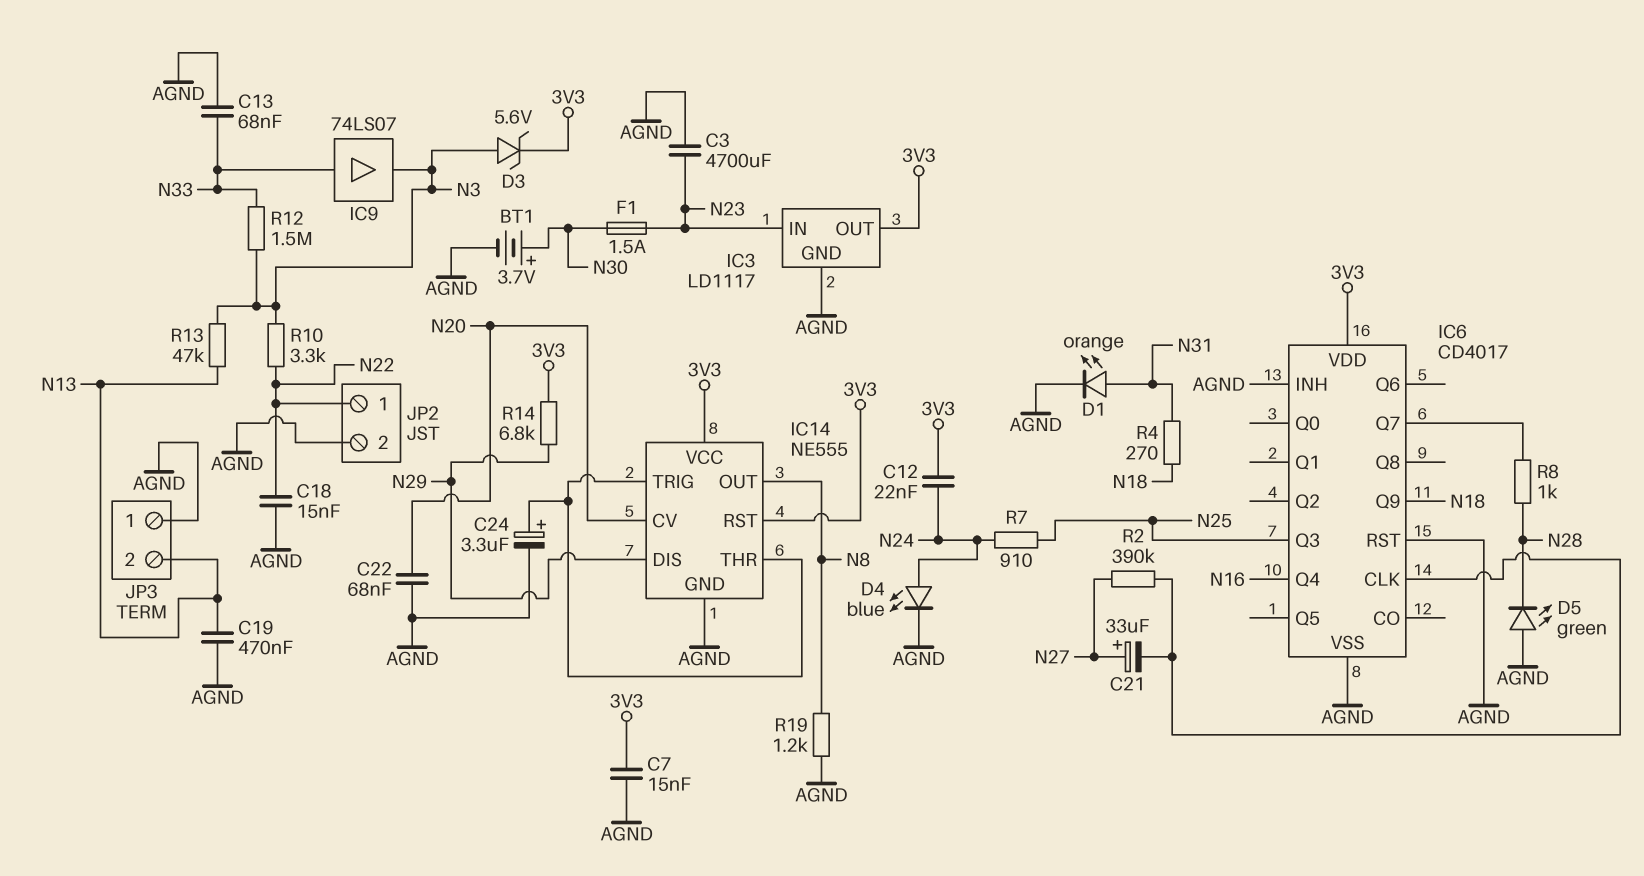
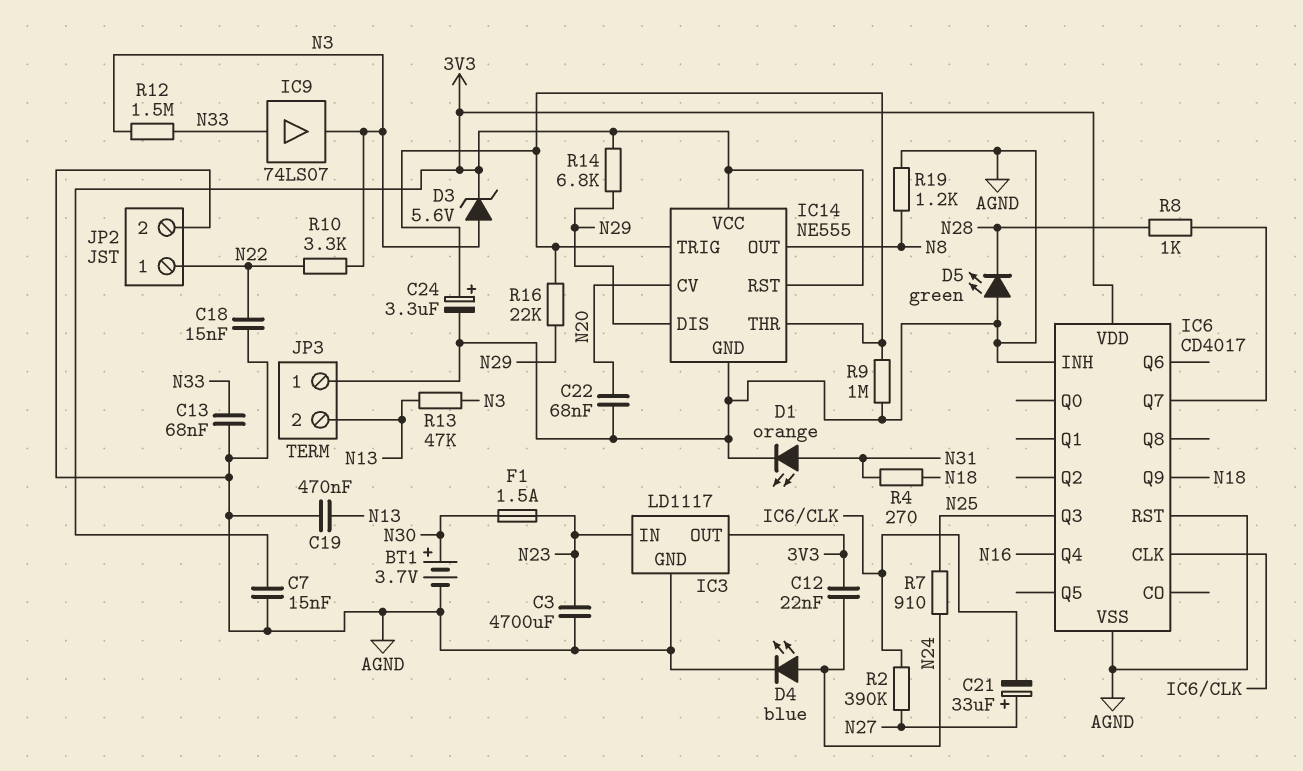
R9: none -> 1M (AGND, IC14/THR)
R16: none -> 22k (IC14/THR, N29)

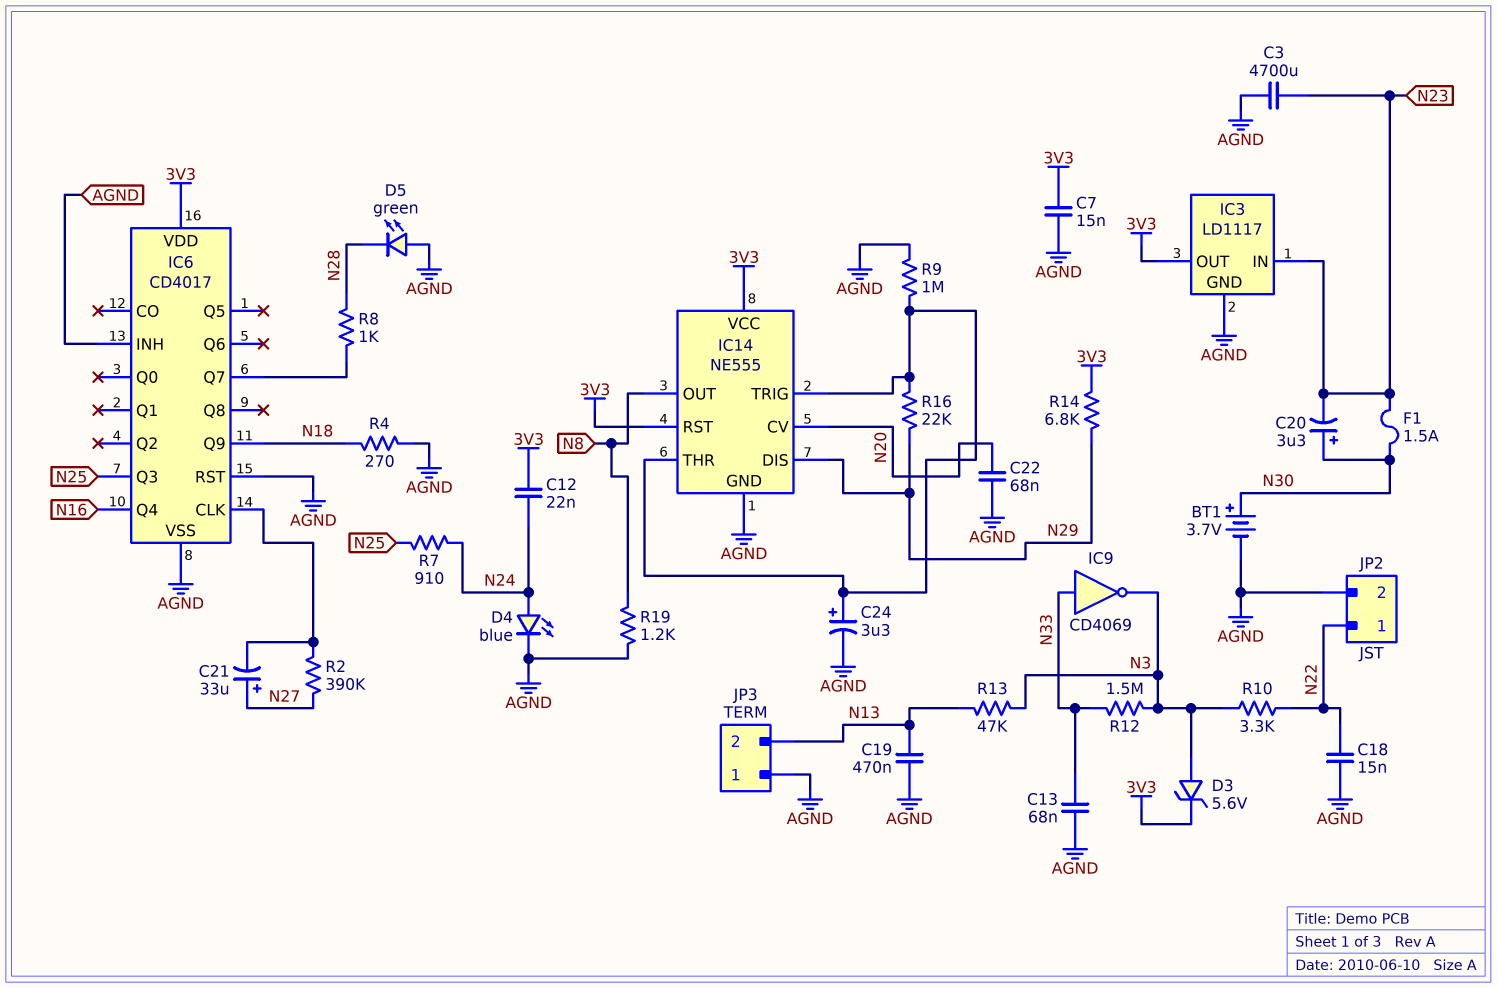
C20: none -> 3.3uF (plus N30, minus N23)
D1: LED orange (A N31, K AGND) -> none
IC9: buffer 74LS07 (in N33, out N3) -> NOT CD4069 (in N33, out N3)
R4: 270 (N18, N31) -> 270 (AGND, N18)

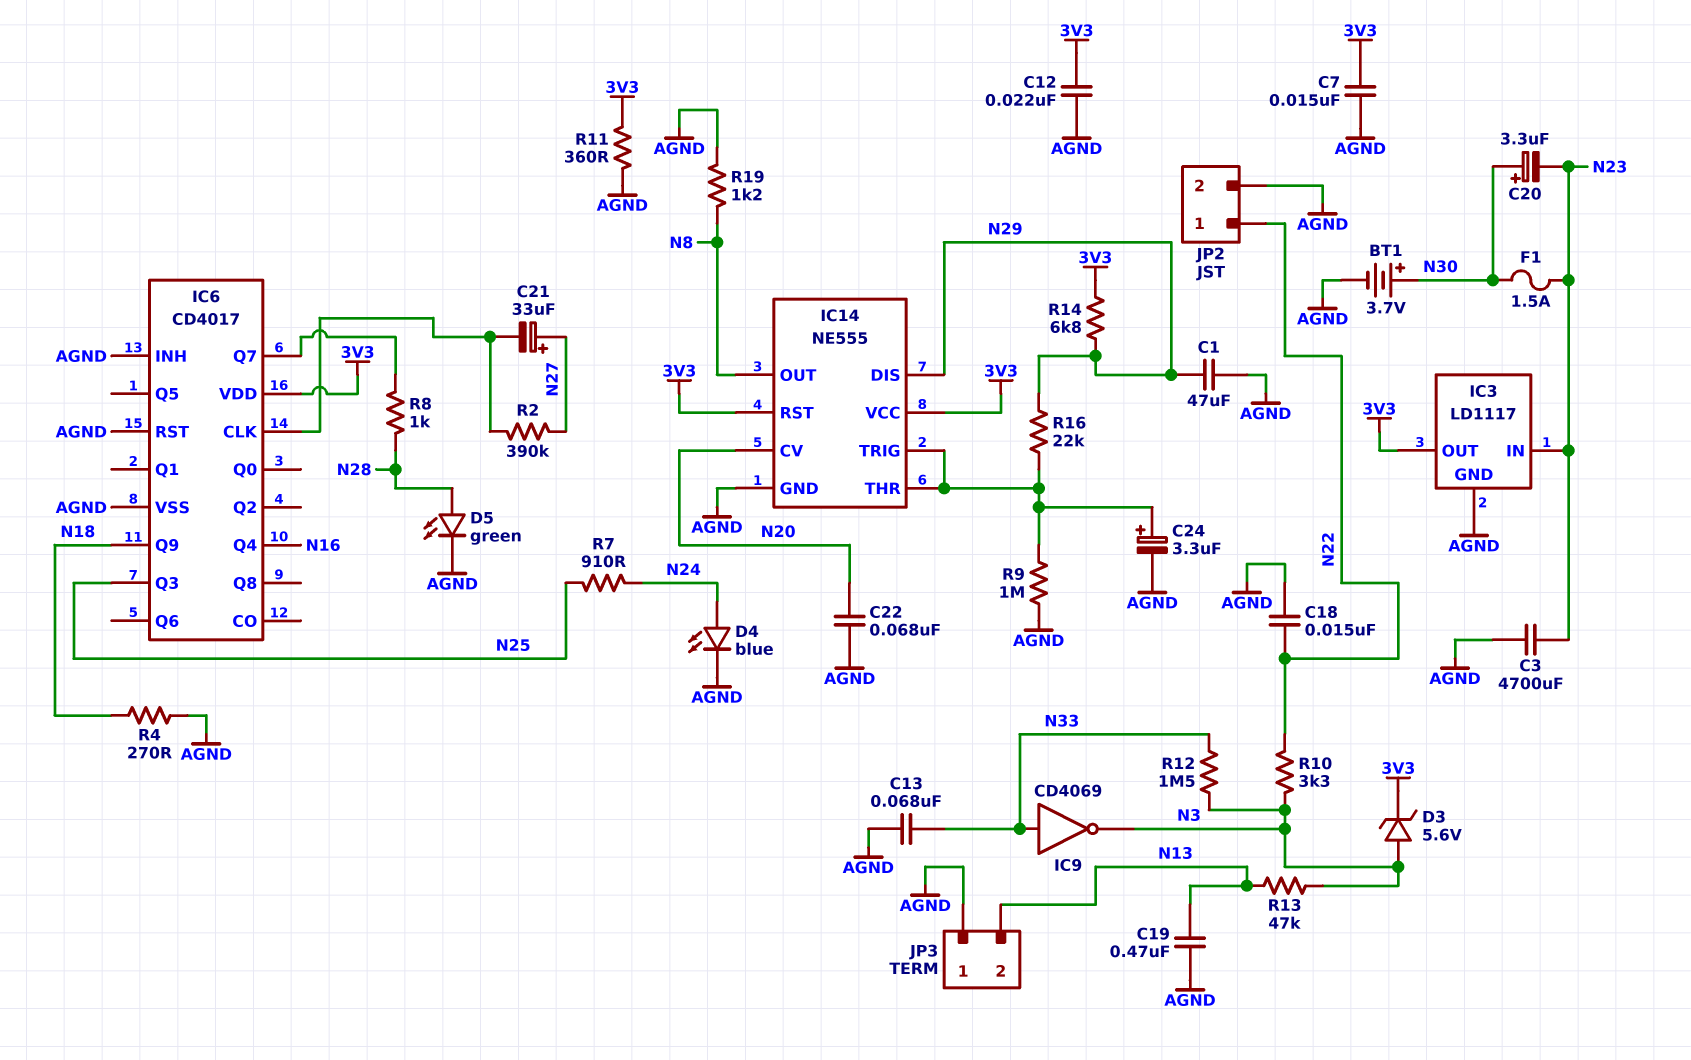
C1: none -> 47uF (AGND, N29)
C12: 22nF (3V3, N24) -> 22nF (3V3, AGND)
D5: LED green (A AGND, K N28) -> LED green (A N28, K AGND)
R11: none -> 360 (3V3, AGND)

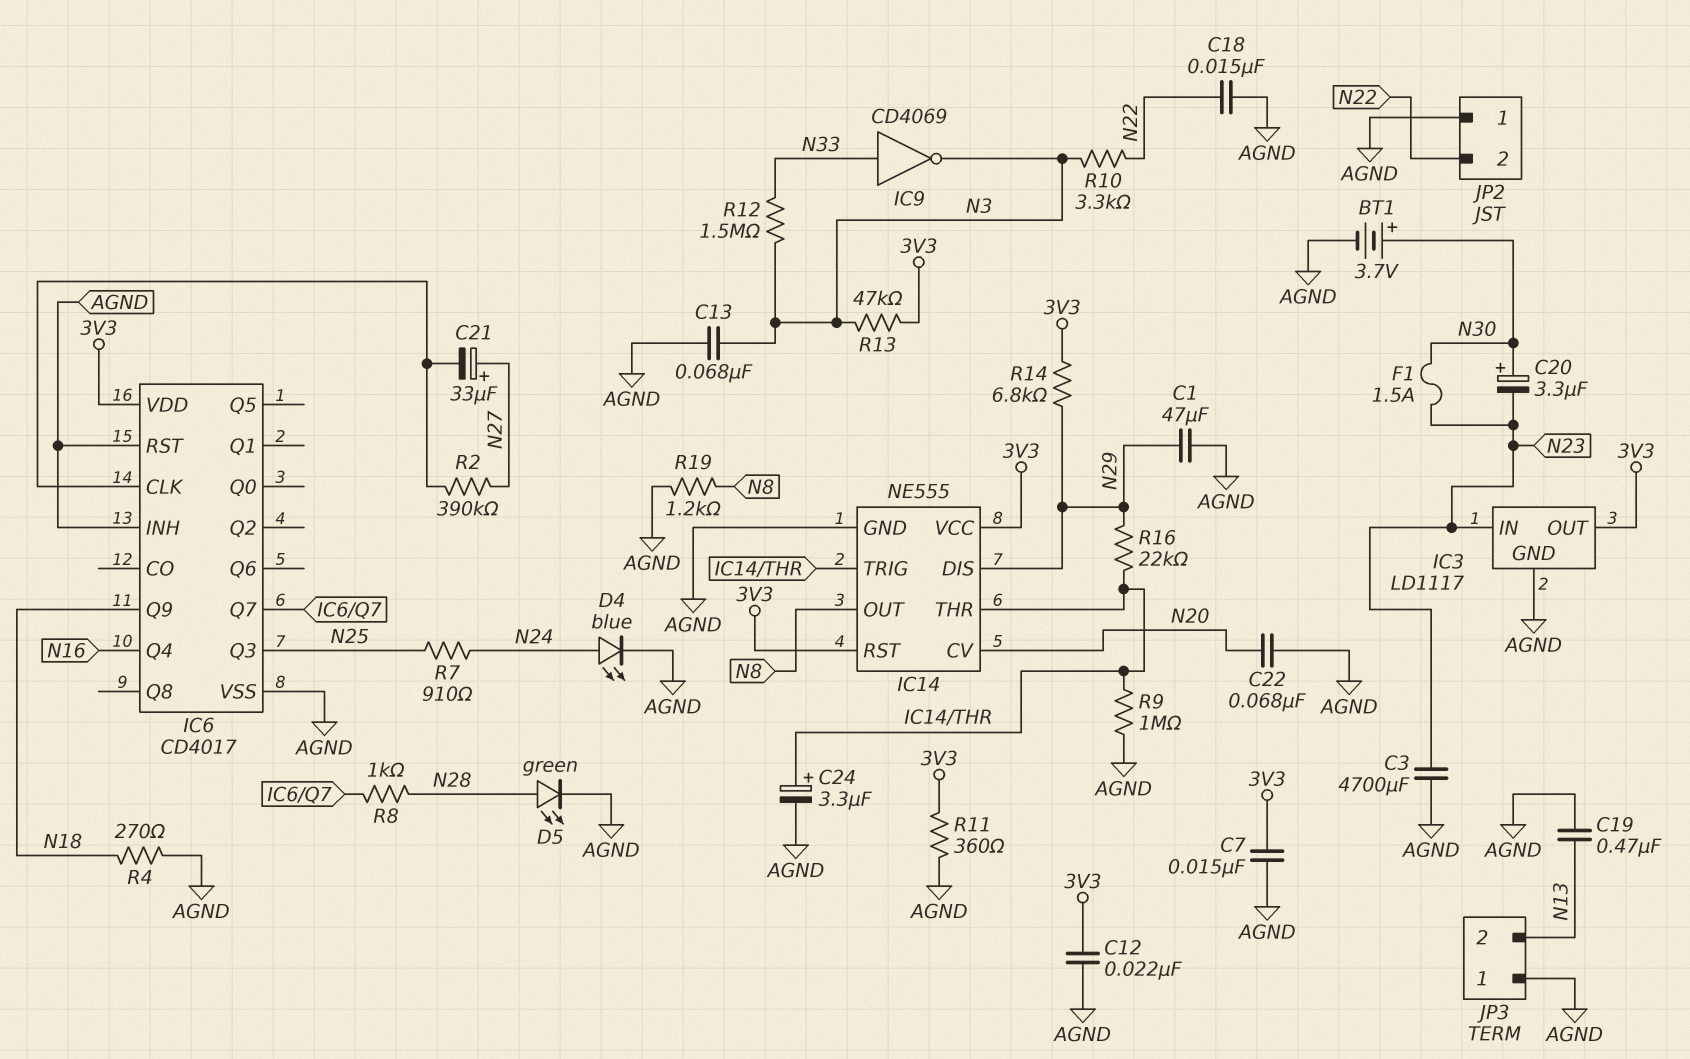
C13: 68nF (AGND, N33) -> 68nF (AGND, N3)
D3: zener 5.6V (A N3, K 3V3) -> none
JP2 pin 1: N22 -> AGND
JP2 pin 2: AGND -> N22
R13: 47k (N3, N13) -> 47k (3V3, N3)

